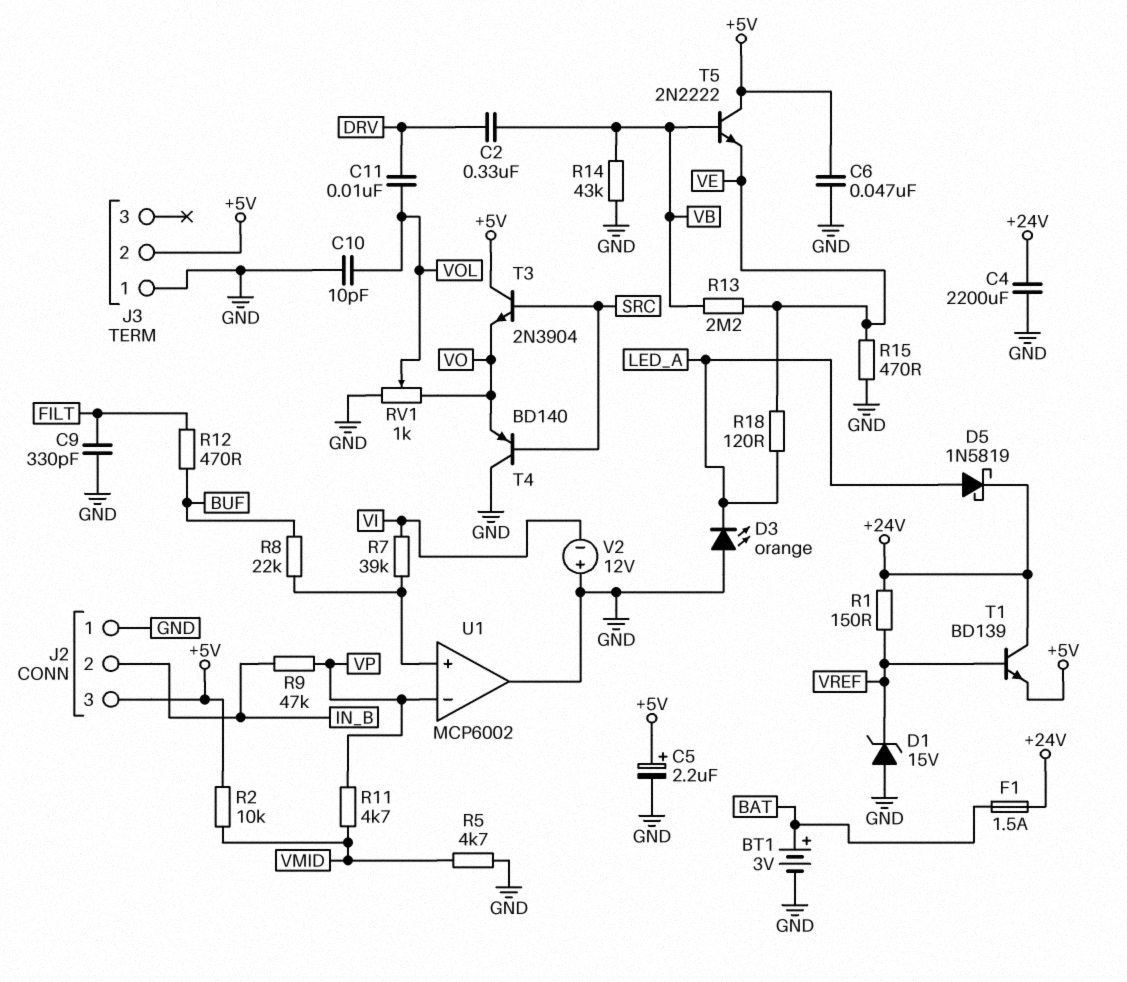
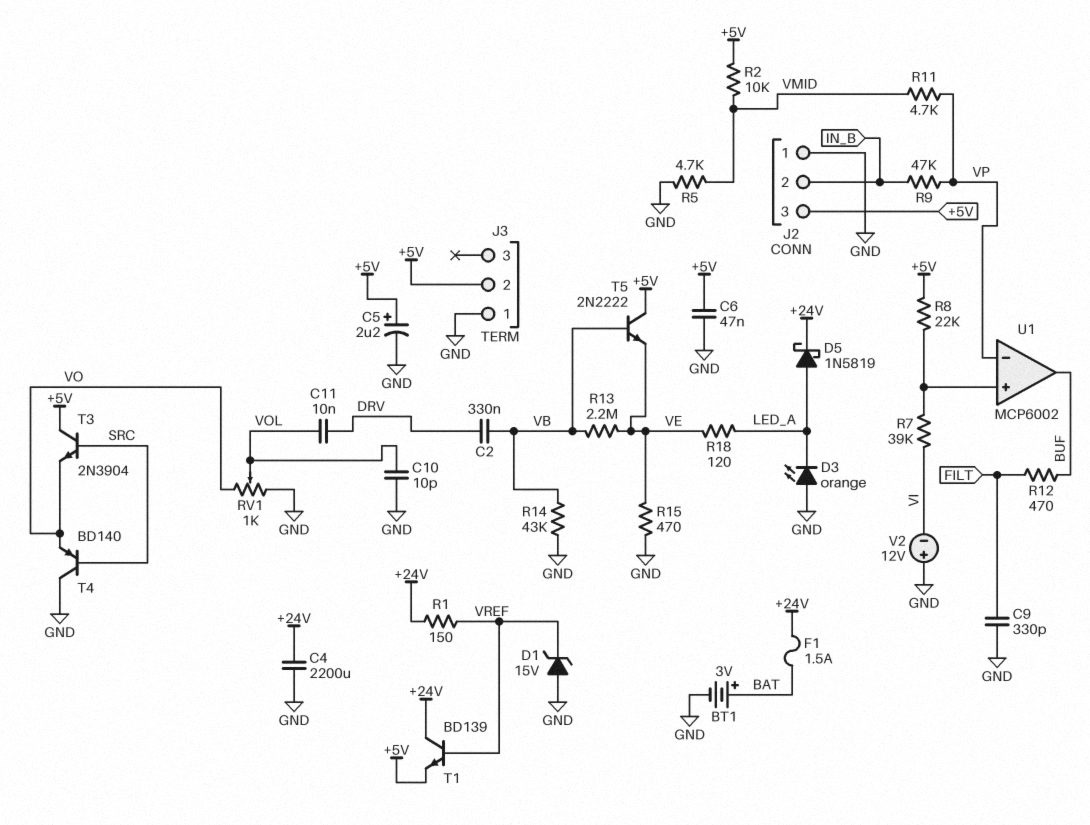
R8: 22k (BUF, U1/in+) -> 22k (+5V, U1/in+)
U1 pin out: GND -> BUF

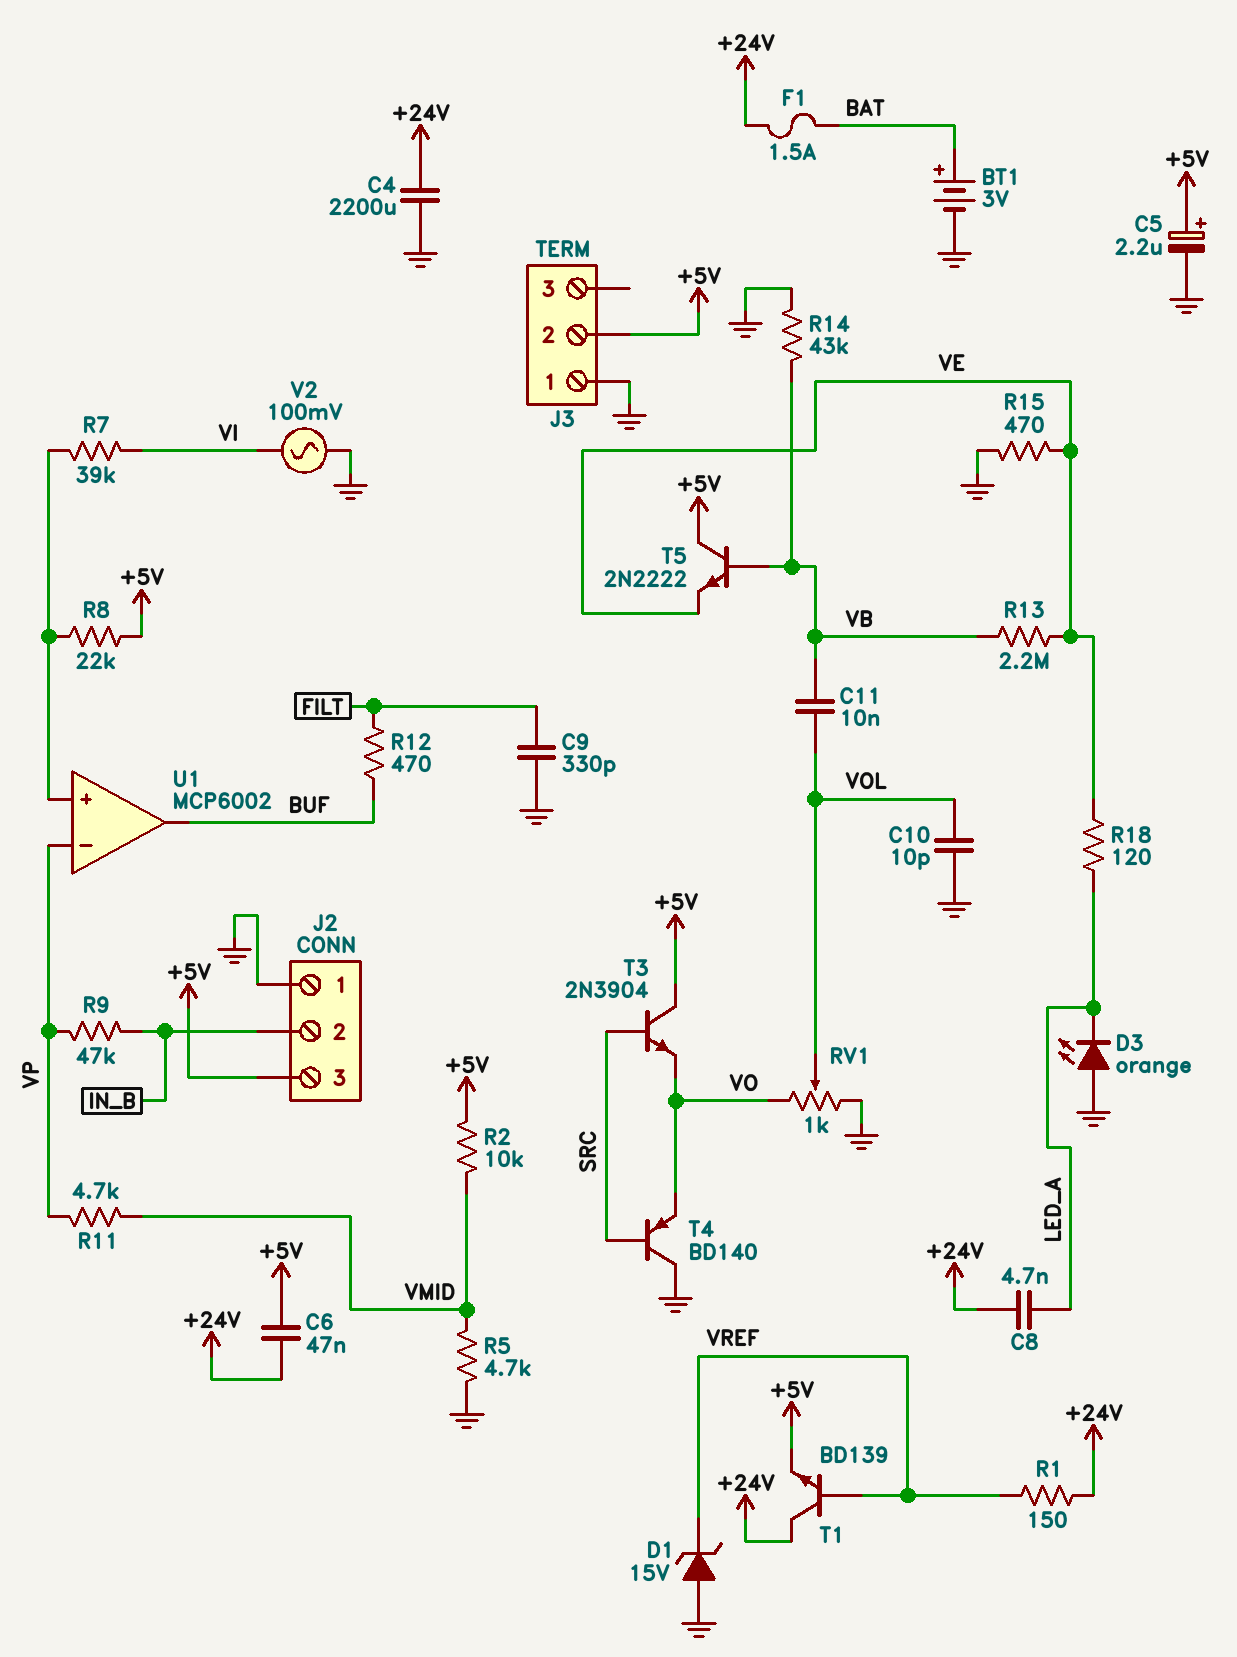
C2: 330nF (DRV, VB) -> none
C6: 47nF (+5V, GND) -> 47nF (+5V, +24V)
C8: none -> 4.7nF (+24V, LED_A)
C11: 10nF (DRV, VOL) -> 10nF (VB, VOL)
D5: schottky 1N5819 (A LED_A, K +24V) -> none
V2: 12V (plus GND, minus VI) -> AC 100mV (GND, VI)

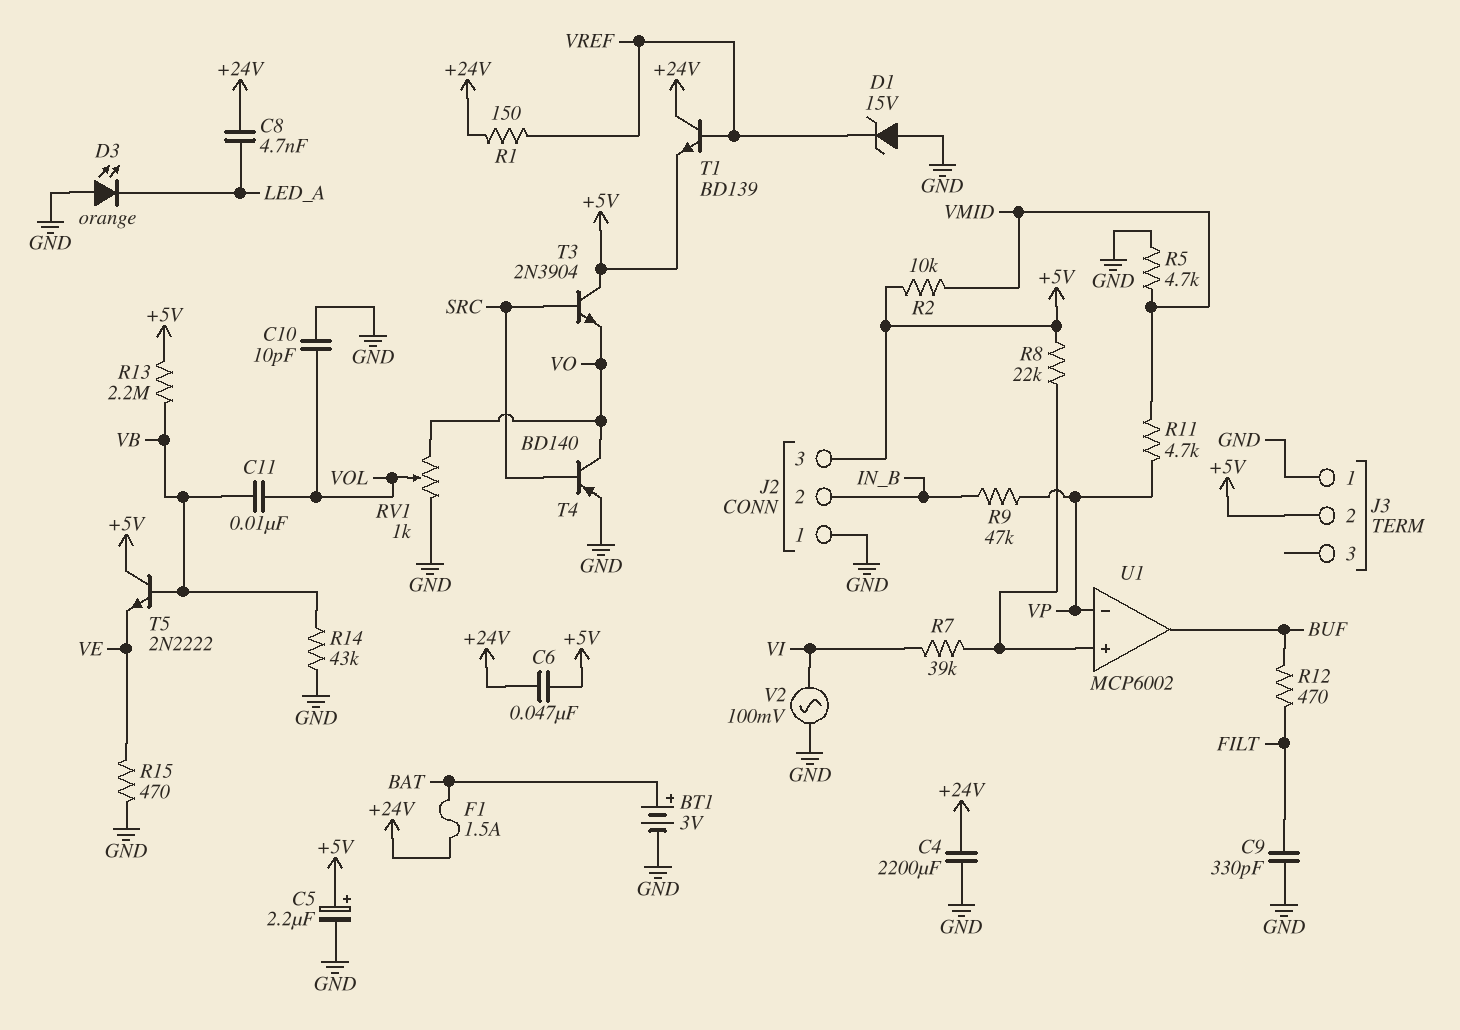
R13: 2.2M (VB, VE) -> 2.2M (+5V, VB)
R18: 120 (LED_A, VE) -> none
T4: PNP BD140 (B SRC, C GND, E VO) -> PNP BD140 (B SRC, C VO, E GND)

